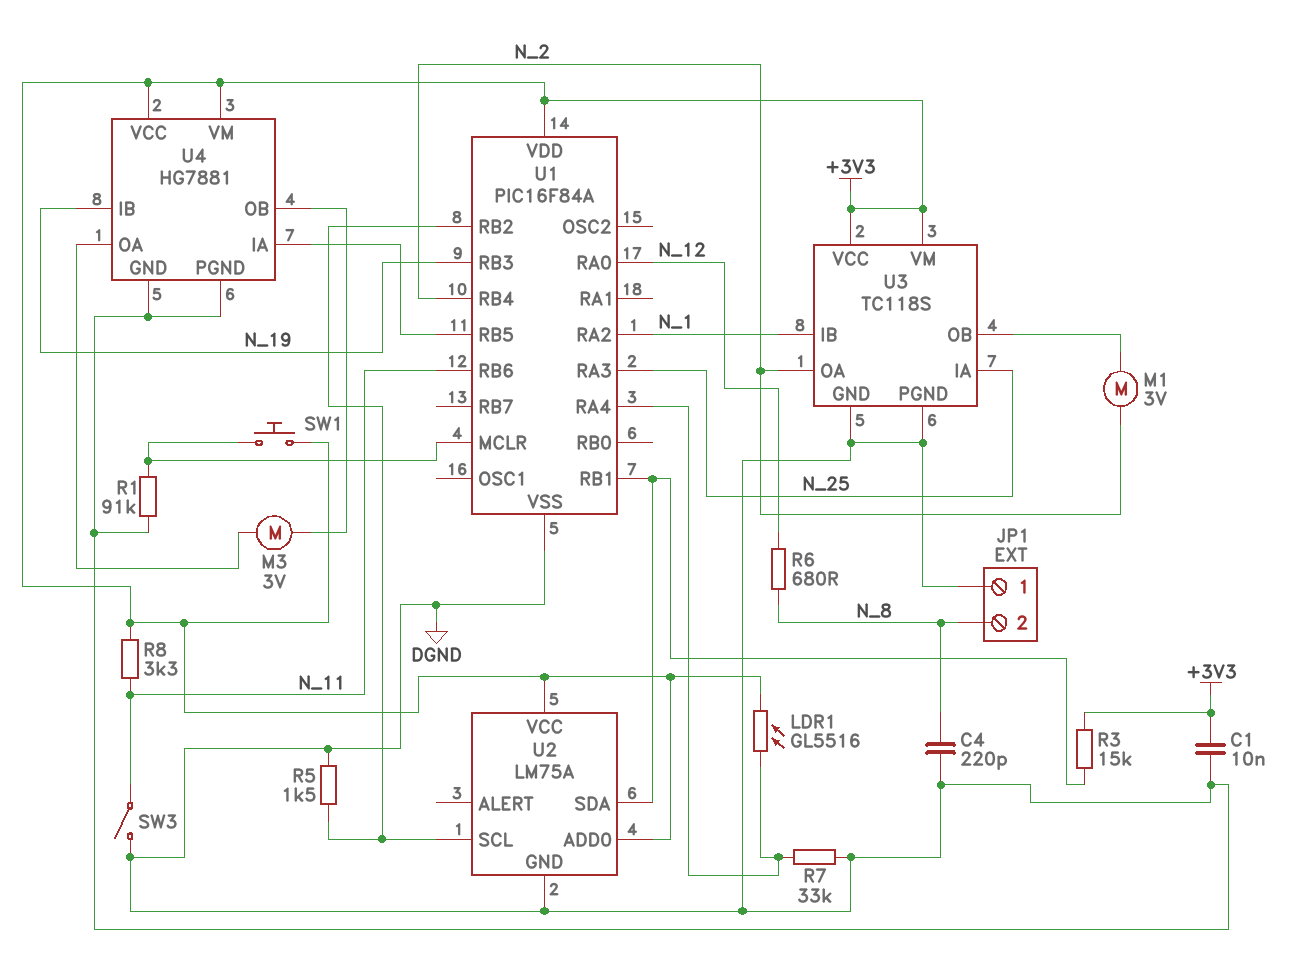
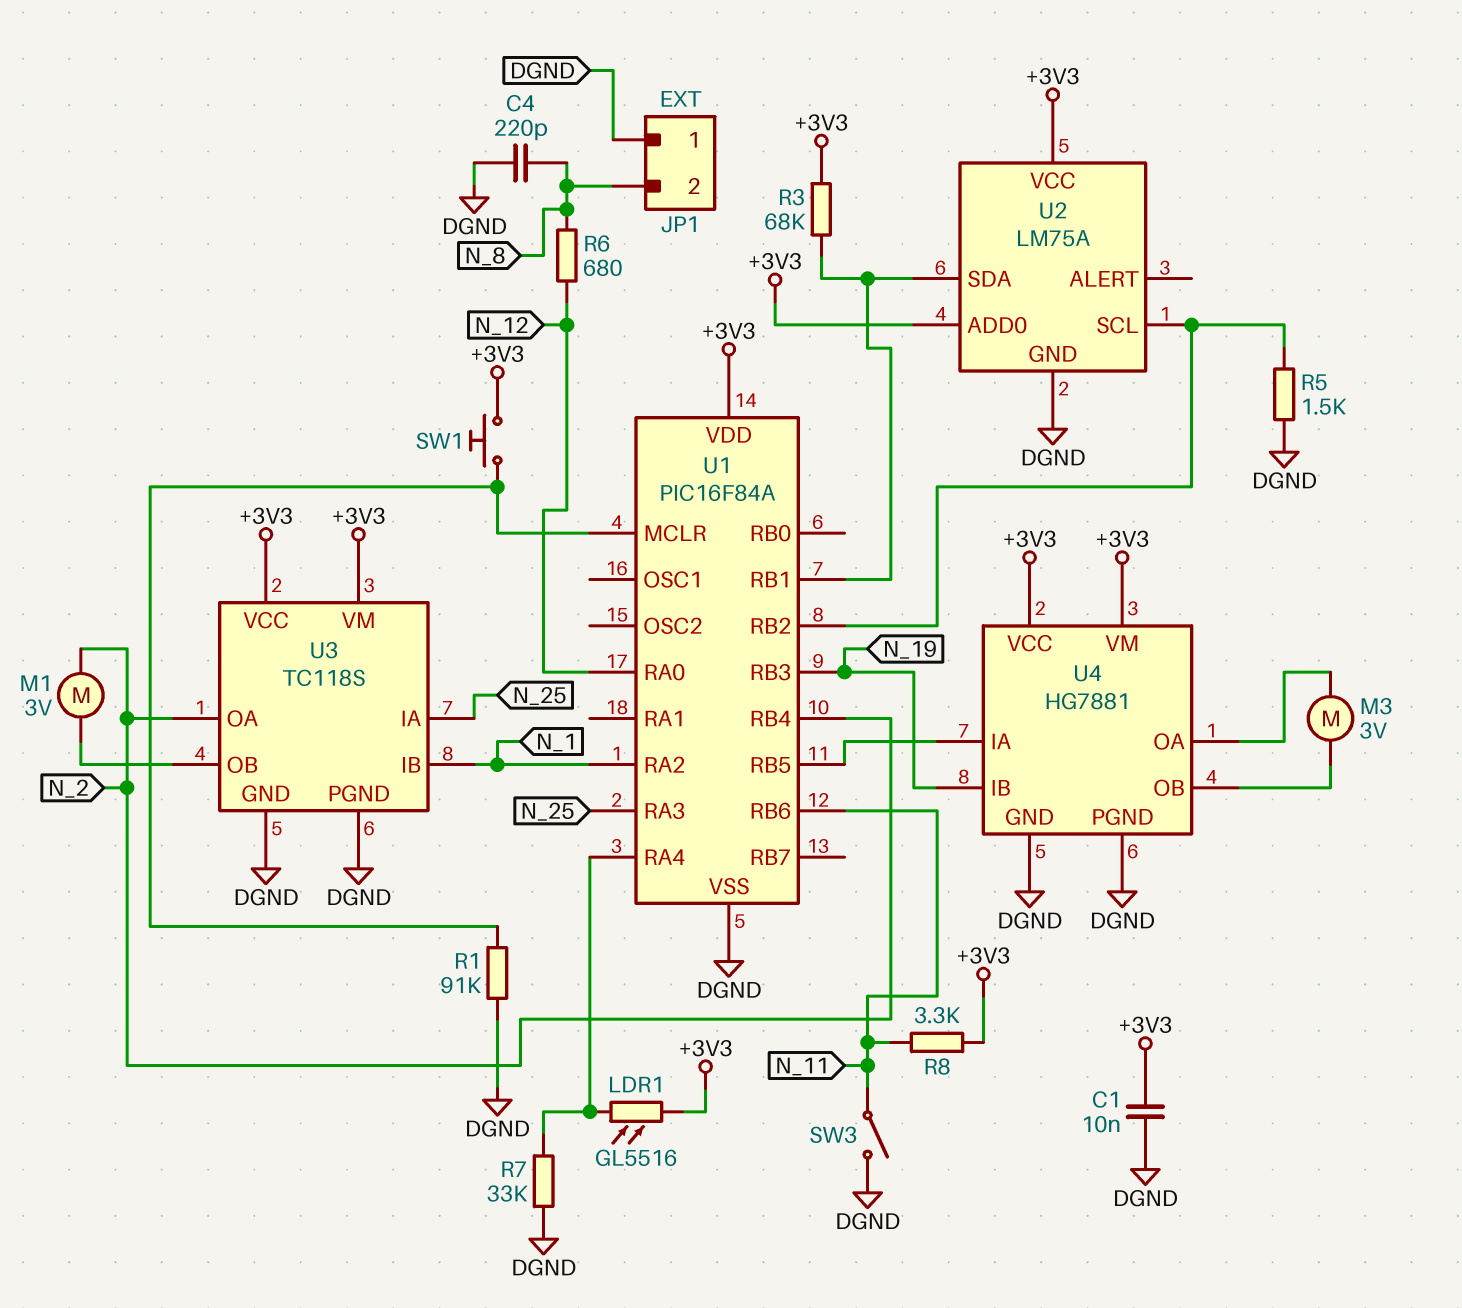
R3: 15k (+3V3, U1/RB1) -> 68k (+3V3, U1/RB1)

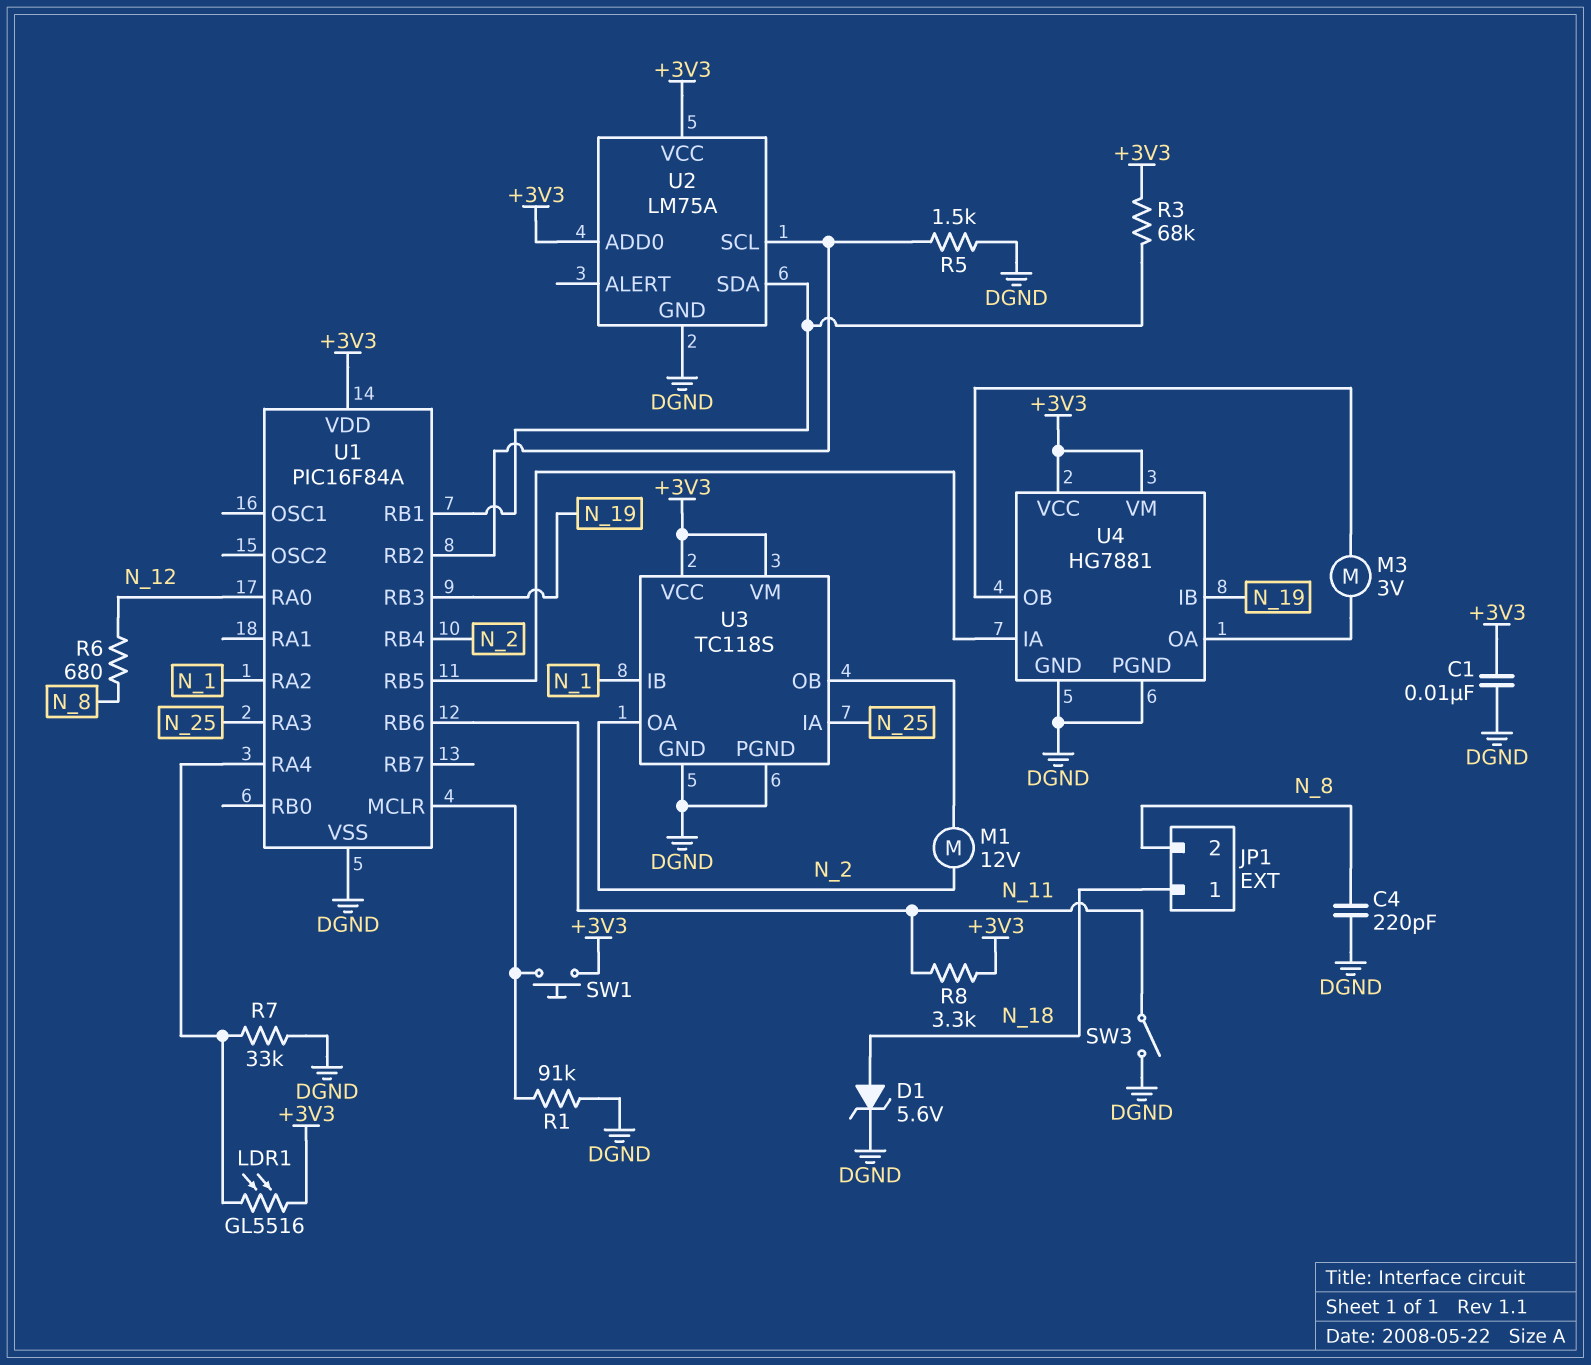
D1: none -> zener 5.6V (A N_18, K DGND)
JP1 pin 1: DGND -> N_18
M1: motor 3V (N_2, U3/OB) -> motor 12V (N_2, U3/OB)

